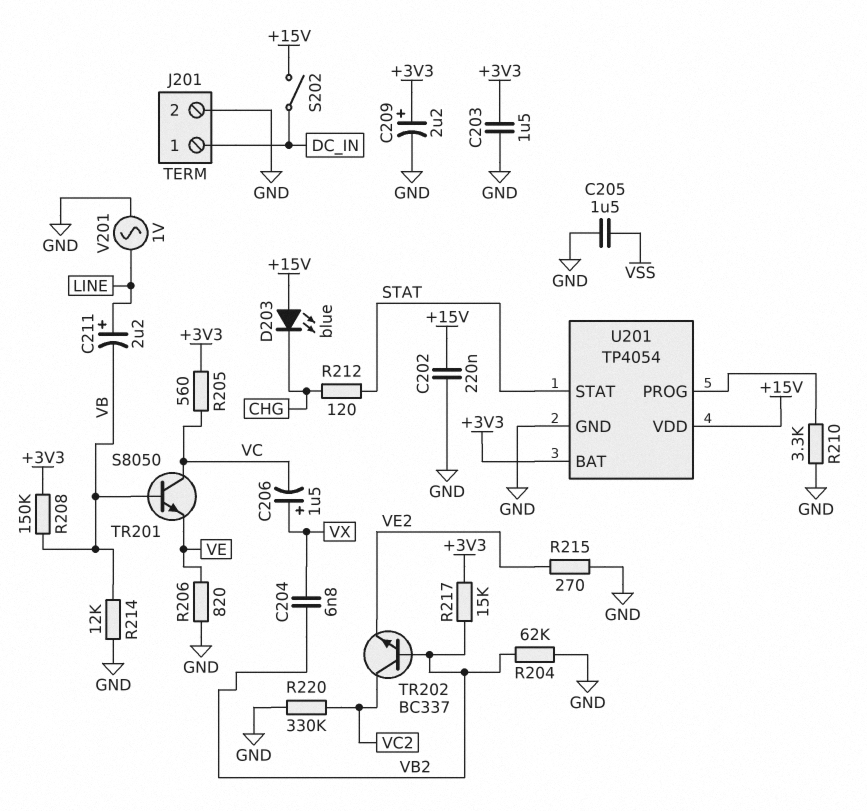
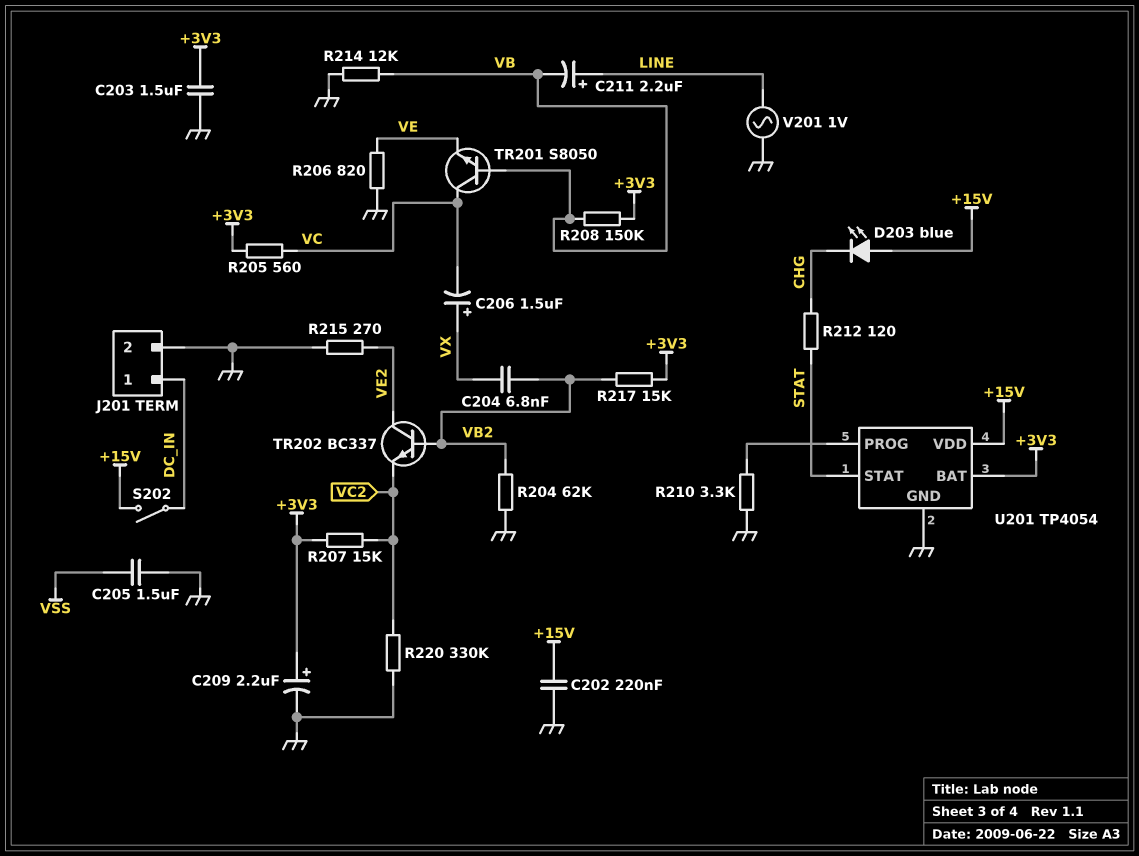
R207: none -> 15k (+3V3, VC2)
TR202: NPN BC337 (B VB2, C VC2, E VE2) -> NPN BC337 (B VB2, C VE2, E VC2)

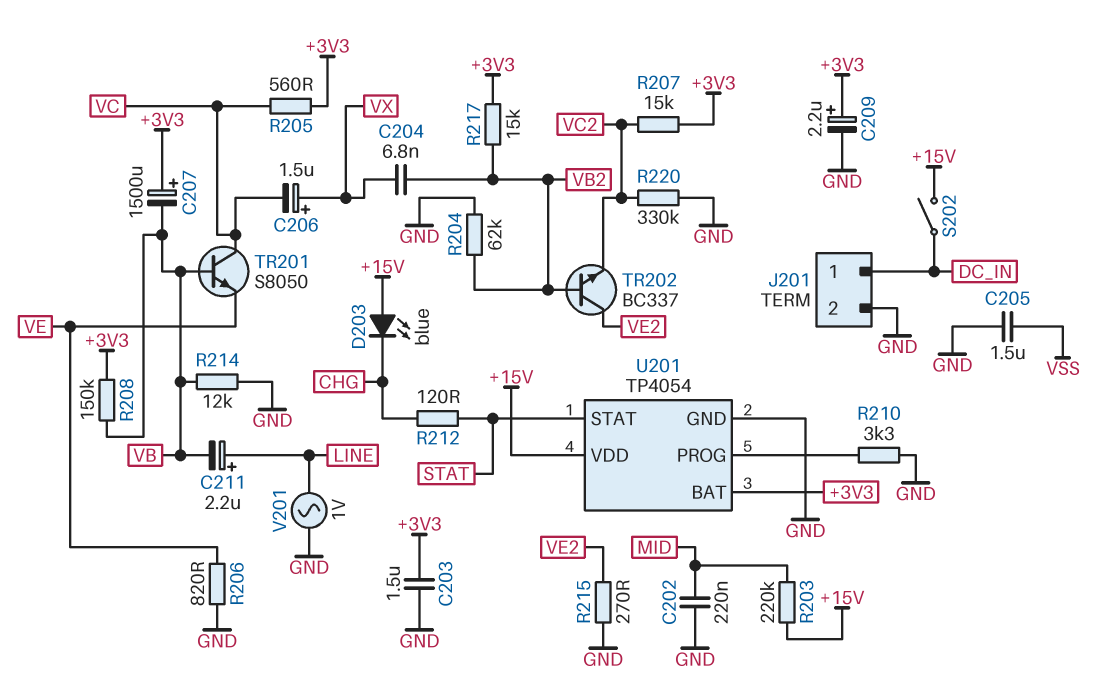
C202: 220nF (+15V, GND) -> 220nF (GND, MID)
C207: none -> 1500uF (plus +3V3, minus VB)
R203: none -> 220k (+15V, MID)

